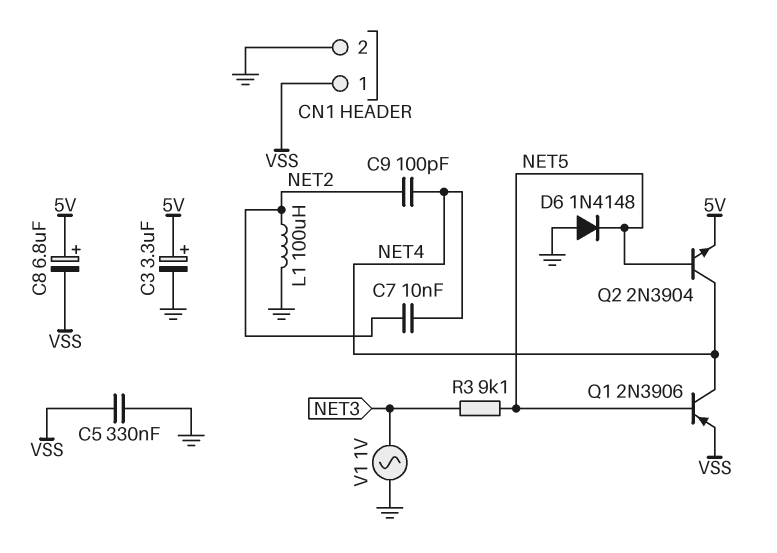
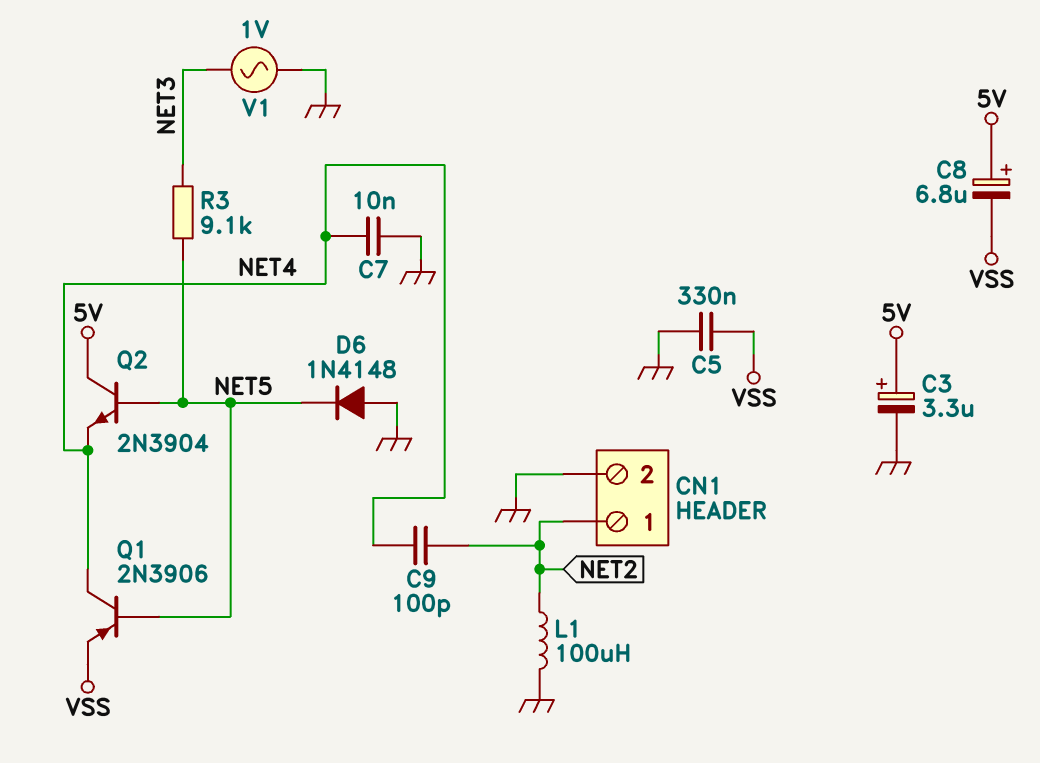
C7: 10nF (NET2, NET4) -> 10nF (GND, NET4)
CN1 pin 1: VSS -> NET2
Q2: NPN 2N3904 (B NET5, C NET4, E 5V) -> NPN 2N3904 (B NET5, C 5V, E NET4)

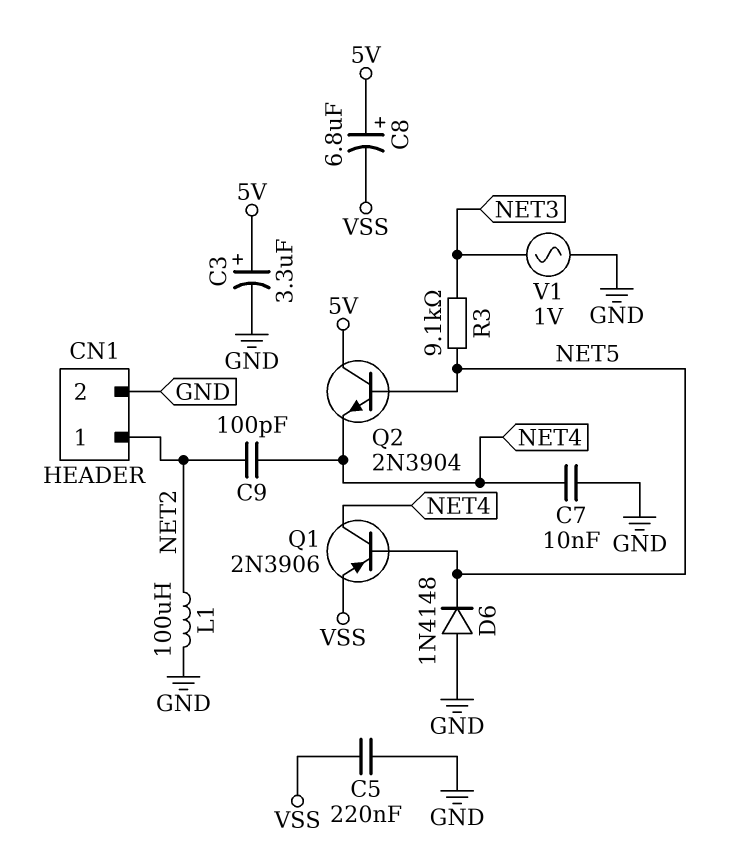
C5: 330nF (GND, VSS) -> 220nF (GND, VSS)

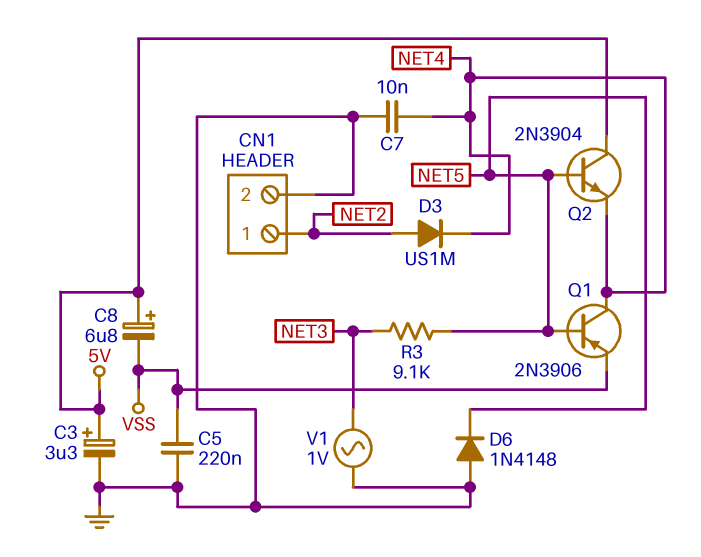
C9: 100pF (NET2, NET4) -> none
D3: none -> diode US1M (A NET2, K NET4)
L1: 100uH (GND, NET2) -> none

